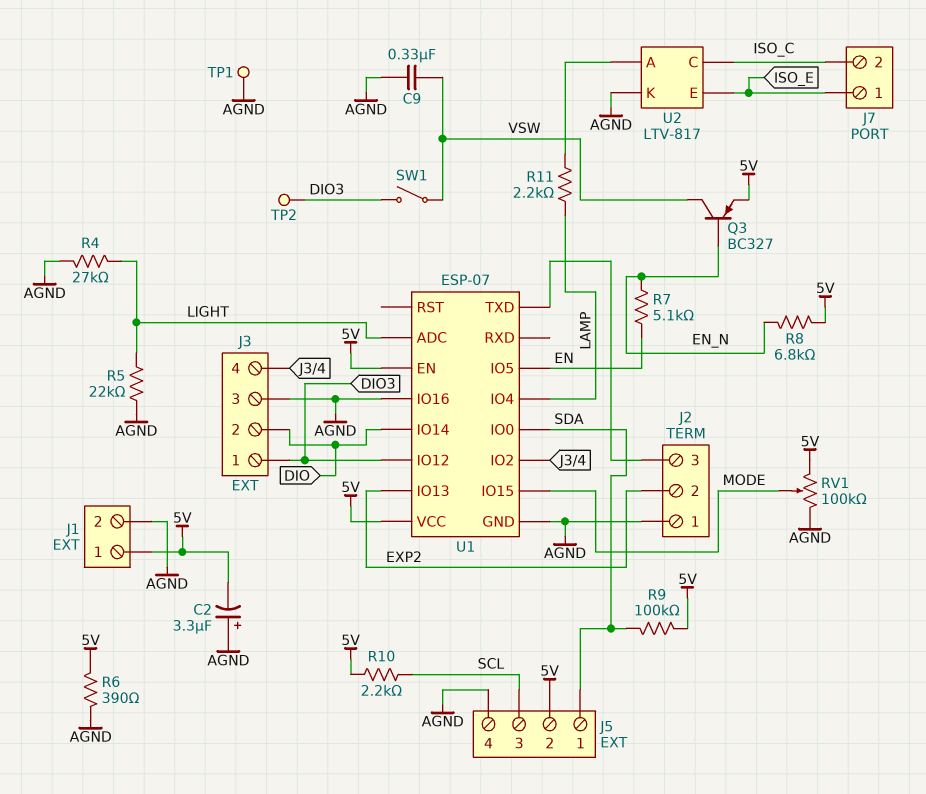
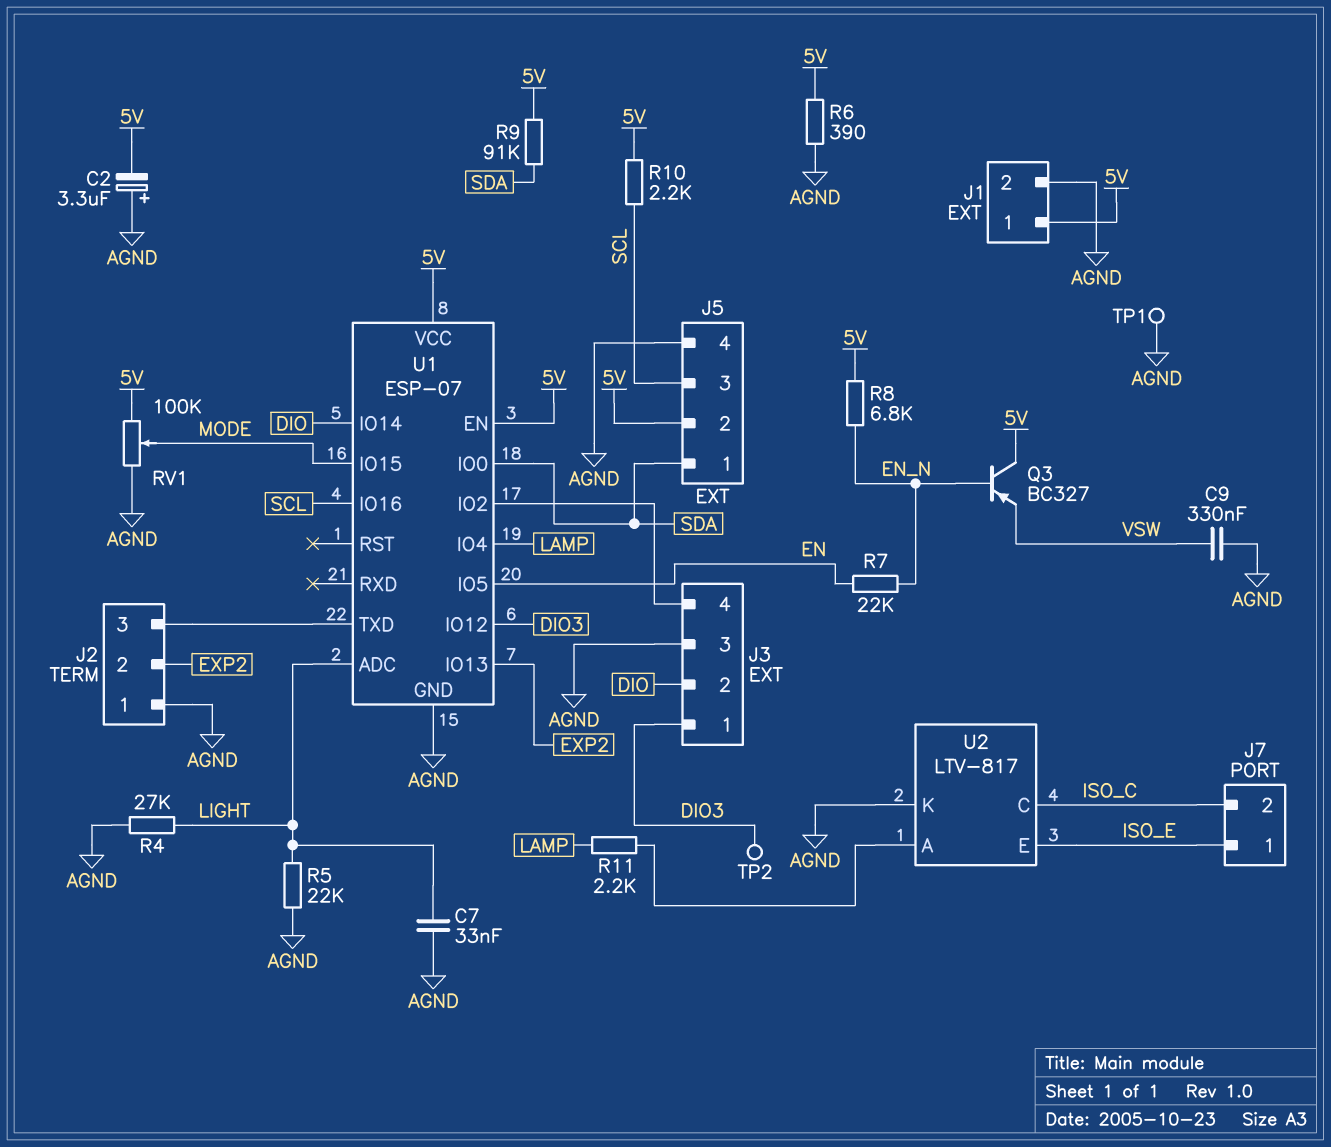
C7: none -> 33nF (AGND, LIGHT)
Q3: PNP BC327 (B EN_N, C VSW, E 5V) -> PNP BC327 (B EN_N, C 5V, E VSW)
R7: 5.1k (EN, EN_N) -> 22k (EN, EN_N)
R9: 100k (5V, SDA) -> 91k (5V, SDA)
SW1: switch (DIO3, VSW) -> none
U1 pin IO16: AGND -> SCL

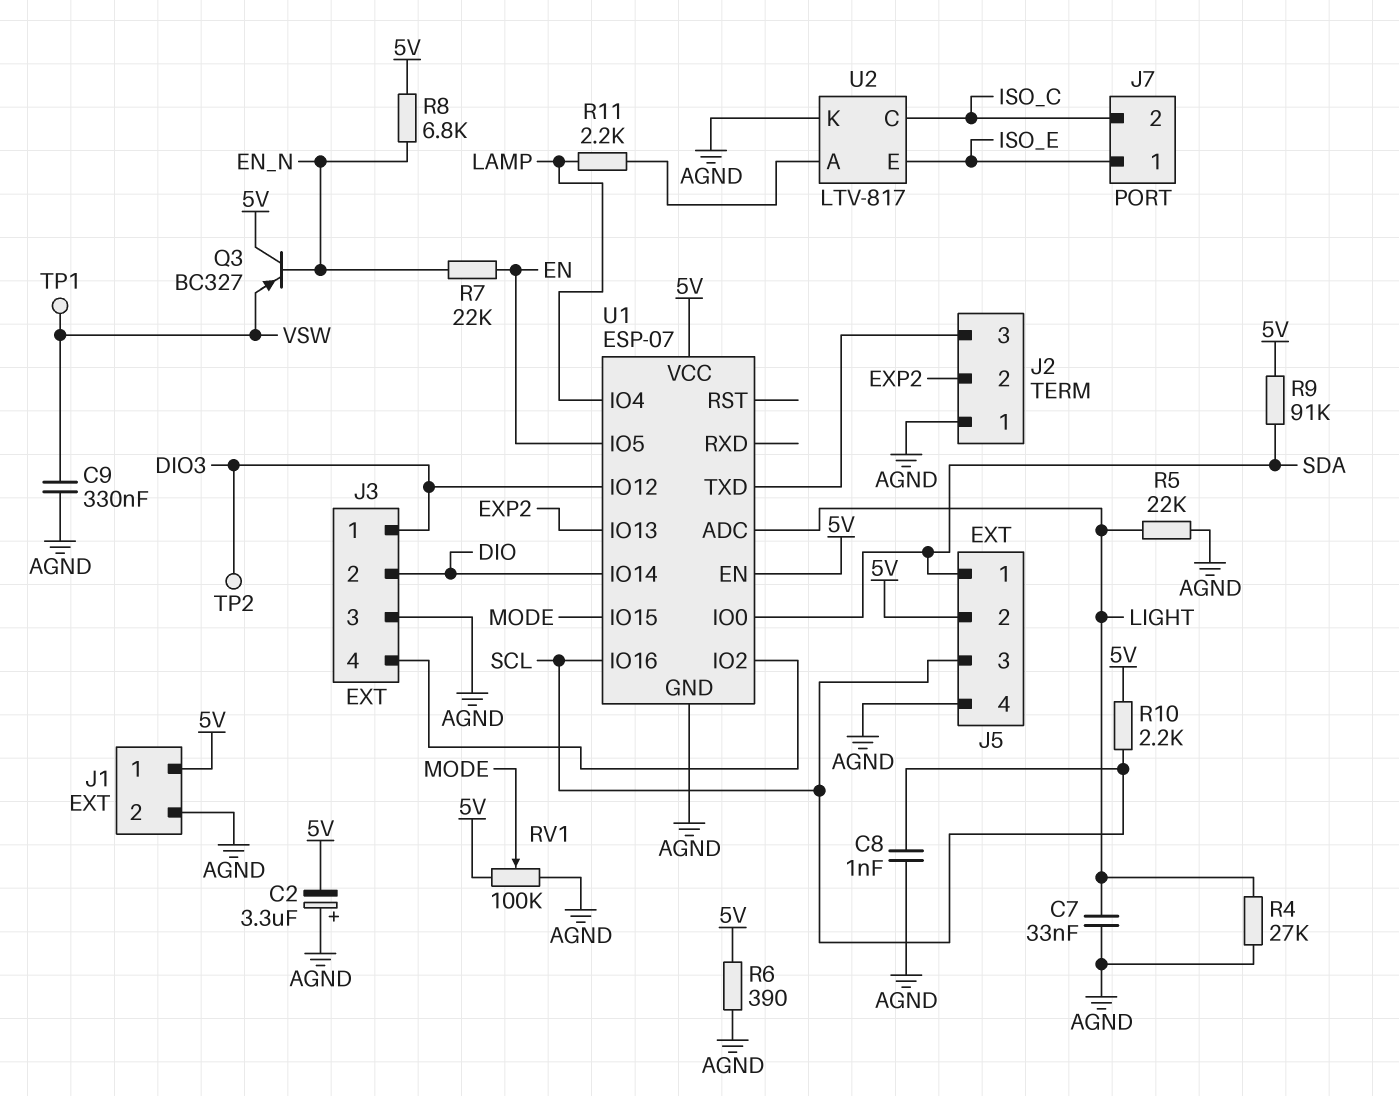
C8: none -> 1nF (AGND, SCL)
TP1: test point (AGND) -> test point (VSW)

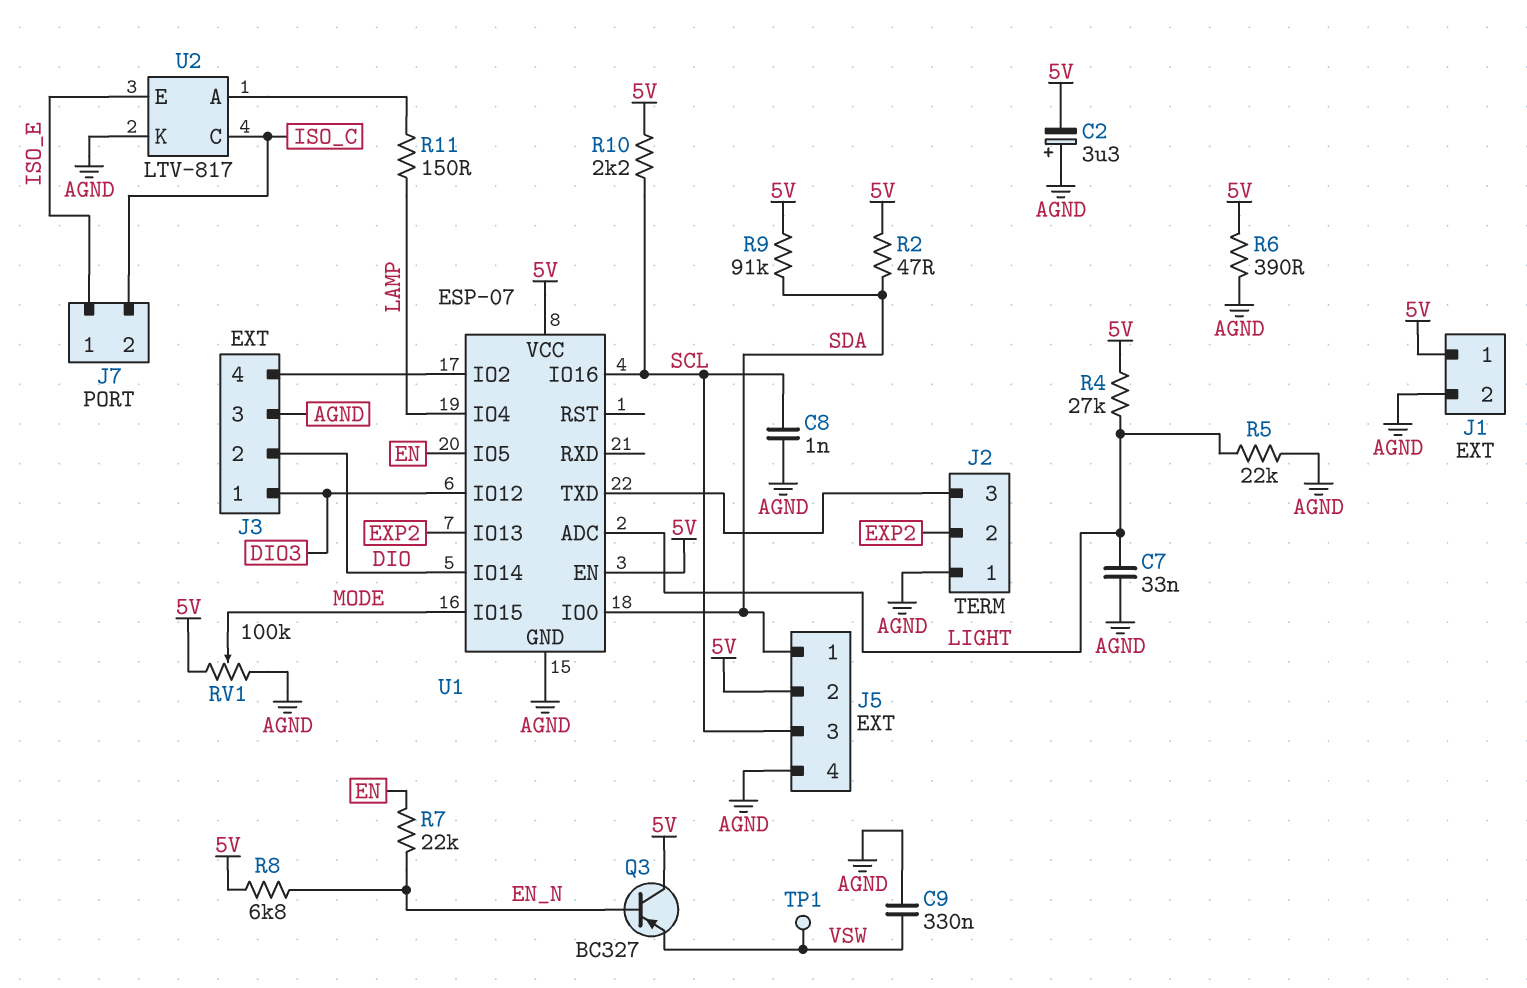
R2: none -> 47 (5V, SDA)
R4: 27k (AGND, LIGHT) -> 27k (5V, LIGHT)
R11: 2.2k (LAMP, U2/A) -> 150 (LAMP, U2/A)
TP2: test point (DIO3) -> none

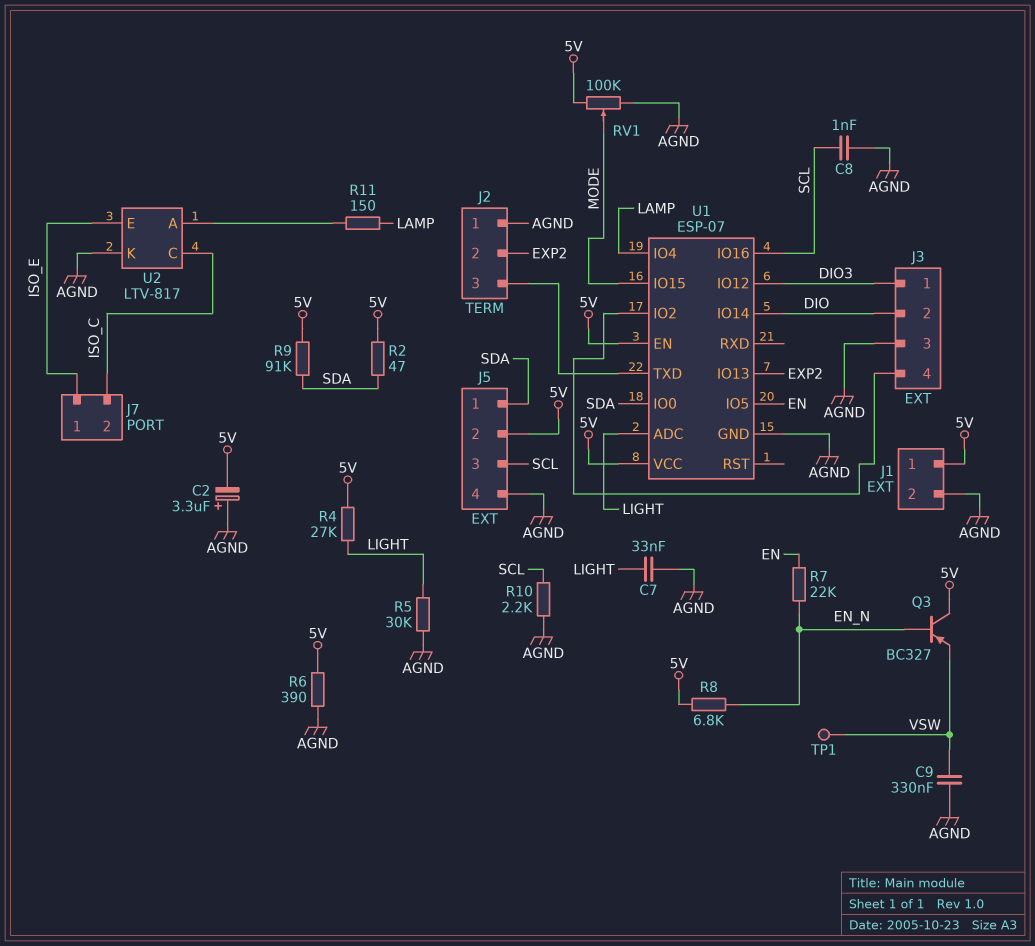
R5: 22k (AGND, LIGHT) -> 30k (AGND, LIGHT)
R10: 2.2k (5V, SCL) -> 2.2k (AGND, SCL)

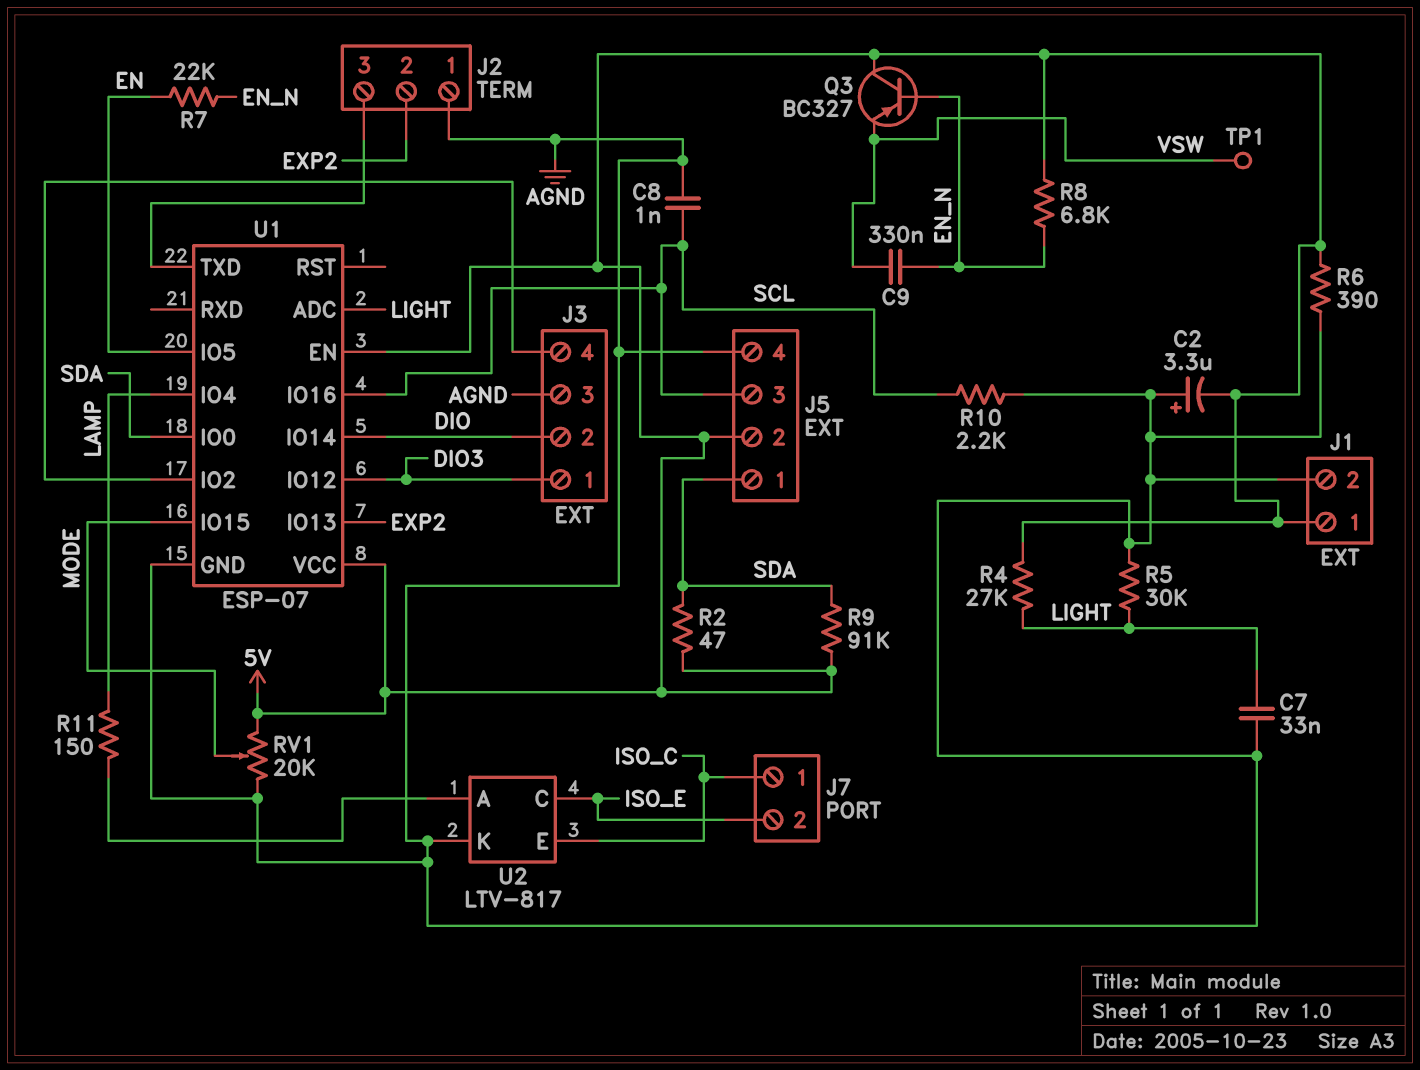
C9: 330nF (AGND, VSW) -> 330nF (EN_N, VSW)
J7 pin 1: ISO_E -> ISO_C
J7 pin 2: ISO_C -> ISO_E
RV1: 100k (5V, AGND, wiper MODE) -> 20k (5V, AGND, wiper MODE)
U2 pin C: ISO_C -> ISO_E
U2 pin E: ISO_E -> ISO_C

